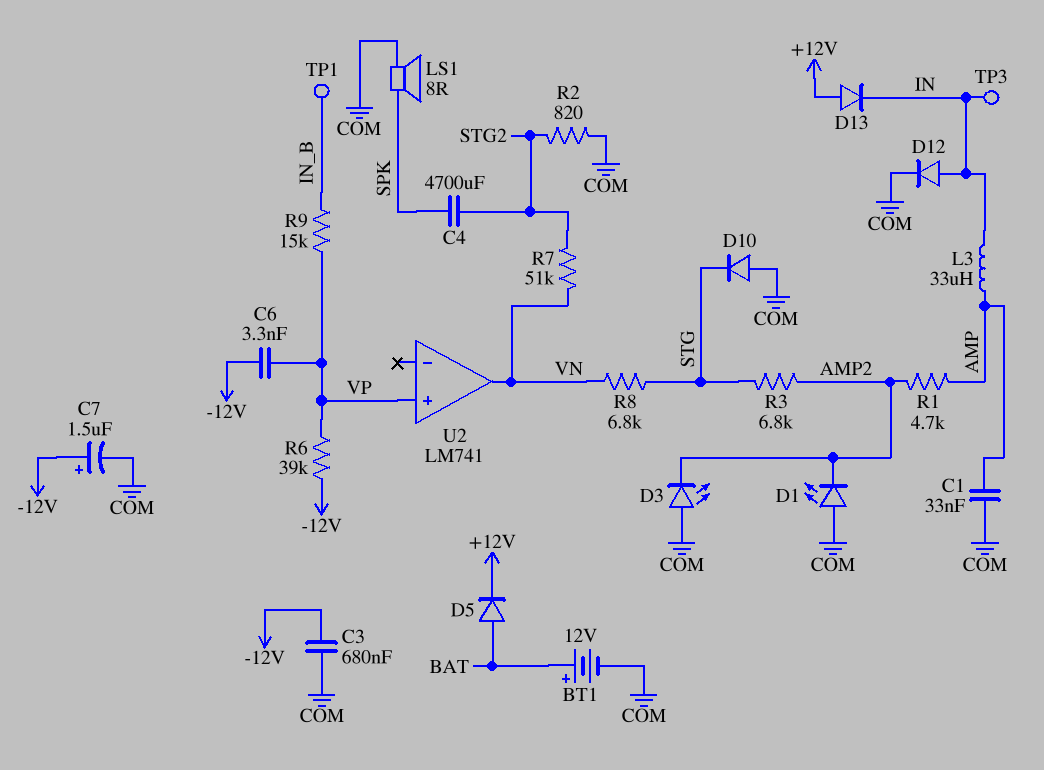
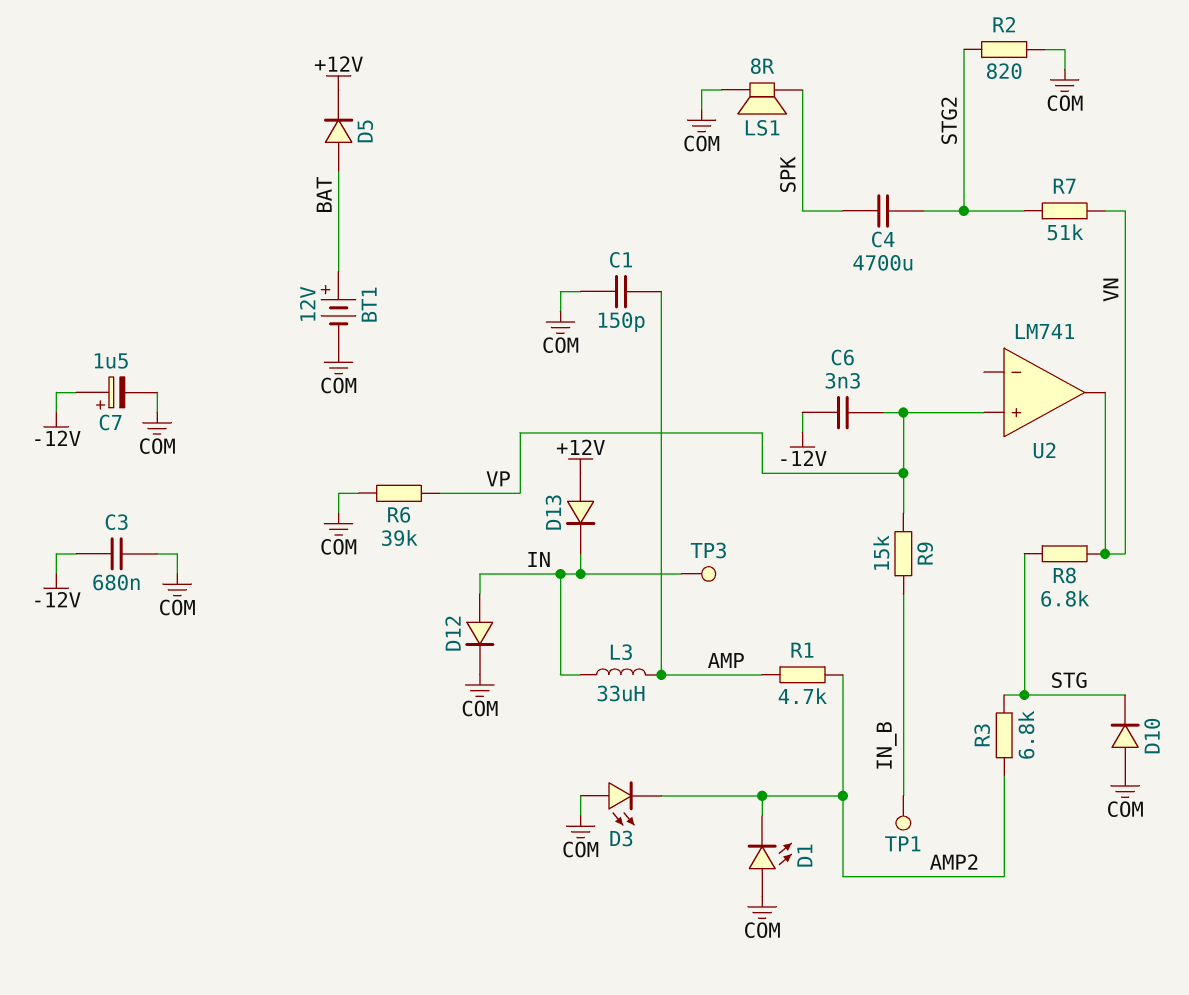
C1: 33nF (AMP, COM) -> 150pF (AMP, COM)
R6: 39k (-12V, VP) -> 39k (COM, VP)

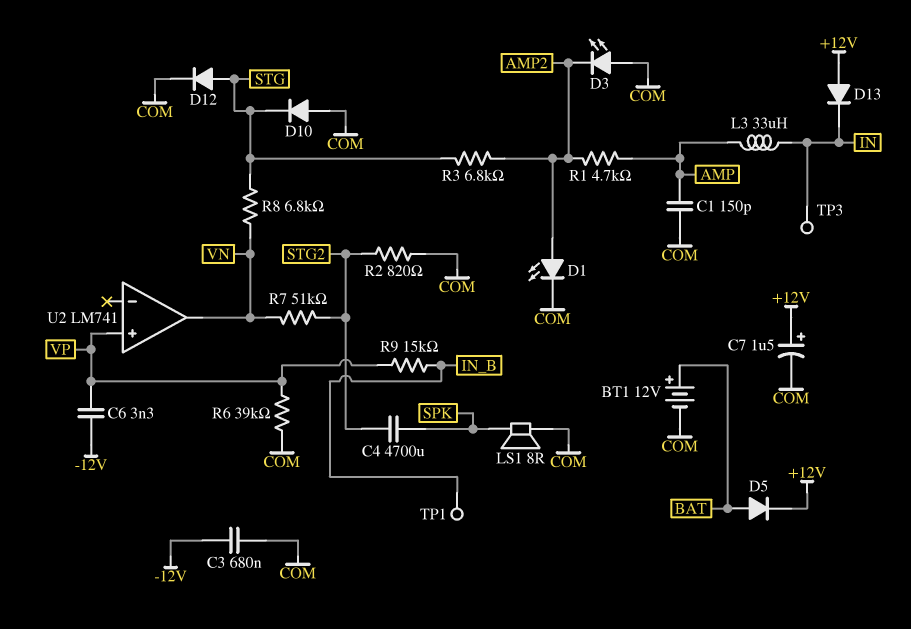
C7: 1.5uF (plus -12V, minus COM) -> 1.5uF (plus +12V, minus COM)
D1: LED (A COM, K AMP2) -> LED (A AMP2, K COM)
D12: diode (A IN, K COM) -> diode (A STG, K COM)

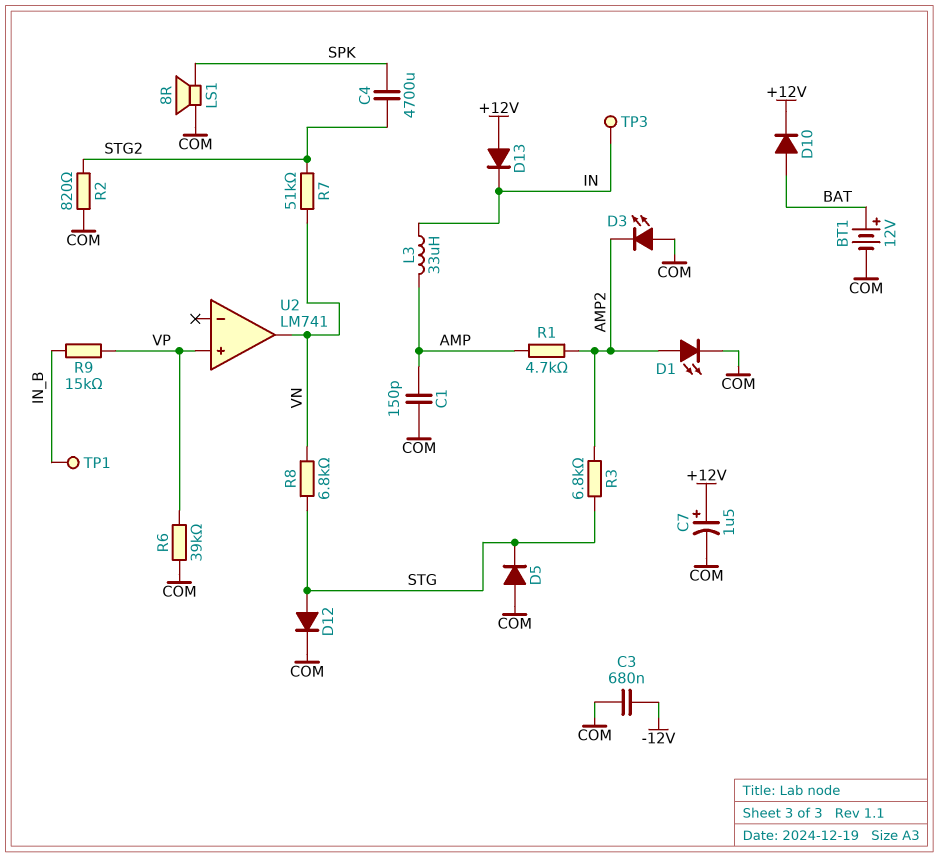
C6: 3.3nF (-12V, VP) -> none
D5: diode (A BAT, K +12V) -> diode (A COM, K STG)
D10: diode (A COM, K STG) -> diode (A BAT, K +12V)

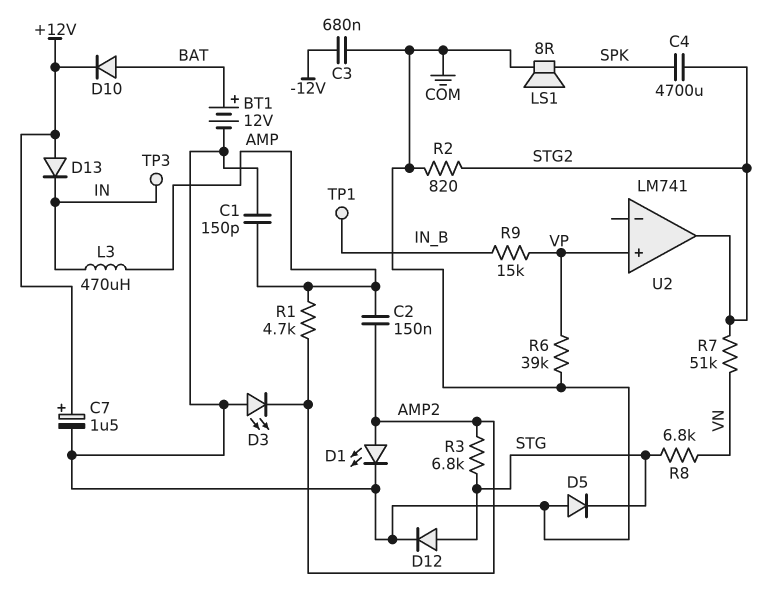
C2: none -> 150nF (AMP, AMP2)
L3: 33uH (AMP, IN) -> 470uH (AMP, IN)
U2 pin out: VN -> STG2

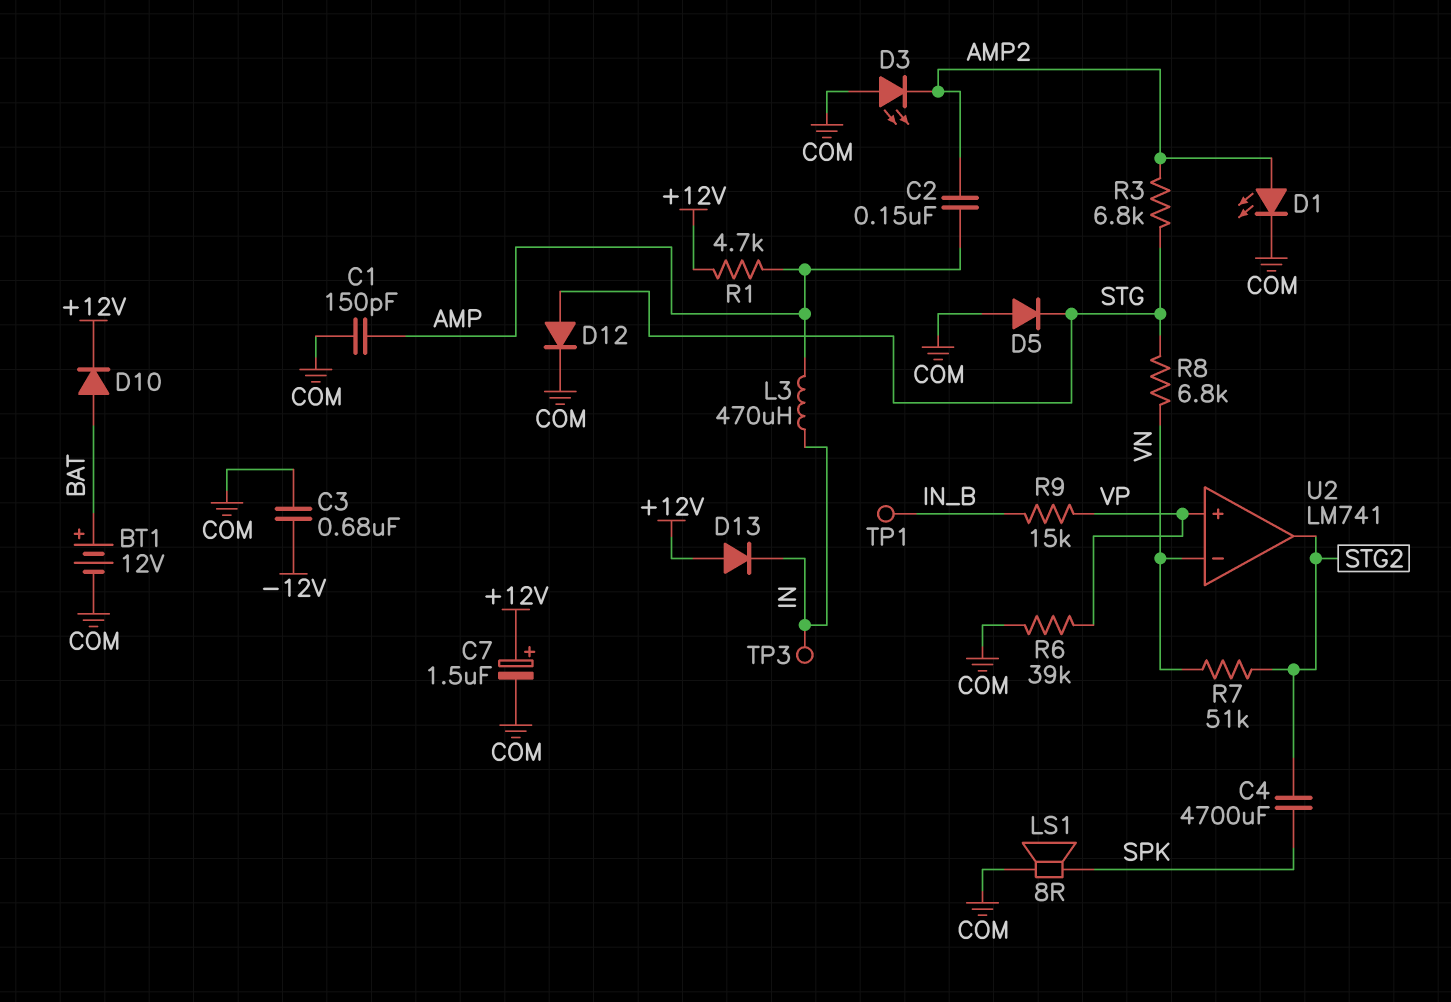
R1: 4.7k (AMP, AMP2) -> 4.7k (+12V, AMP)
R2: 820 (COM, STG2) -> none
U2 pin in-: none -> VN

